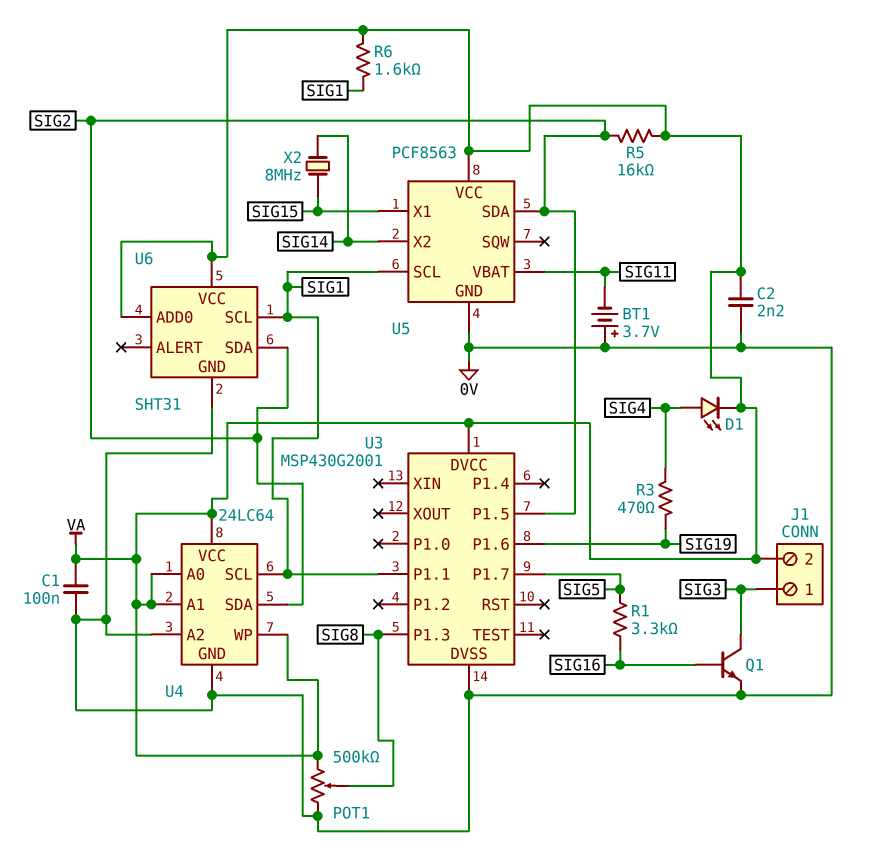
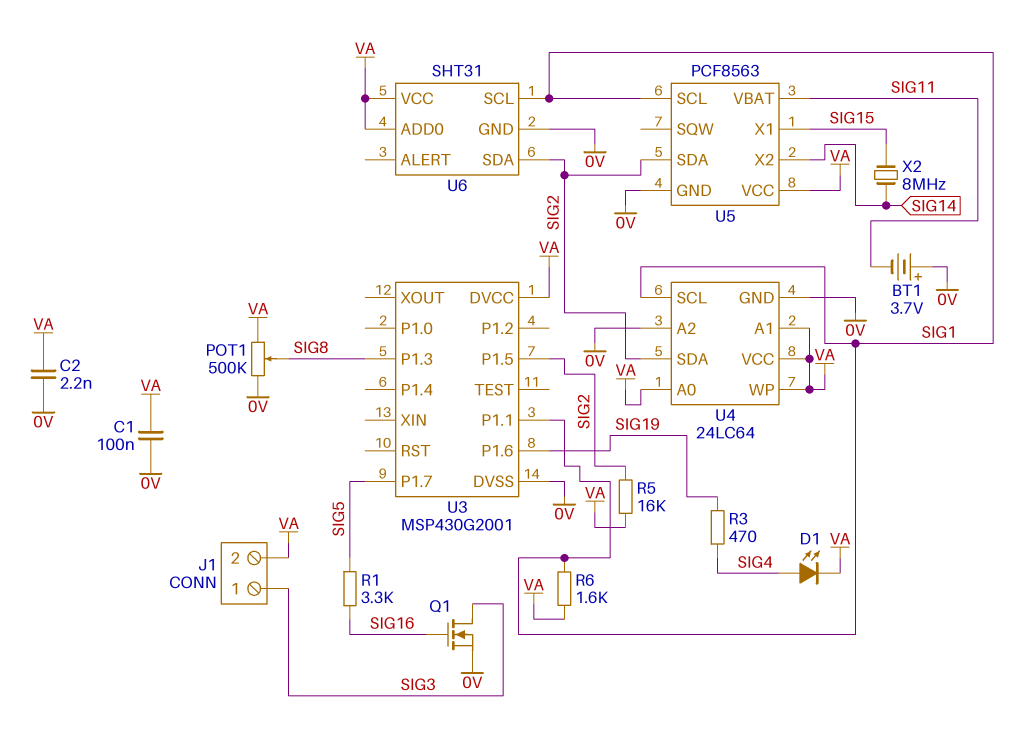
Q1: NPN (B SIG16, C SIG3, E 0V) -> NMOS (G SIG16, D SIG3, S 0V)

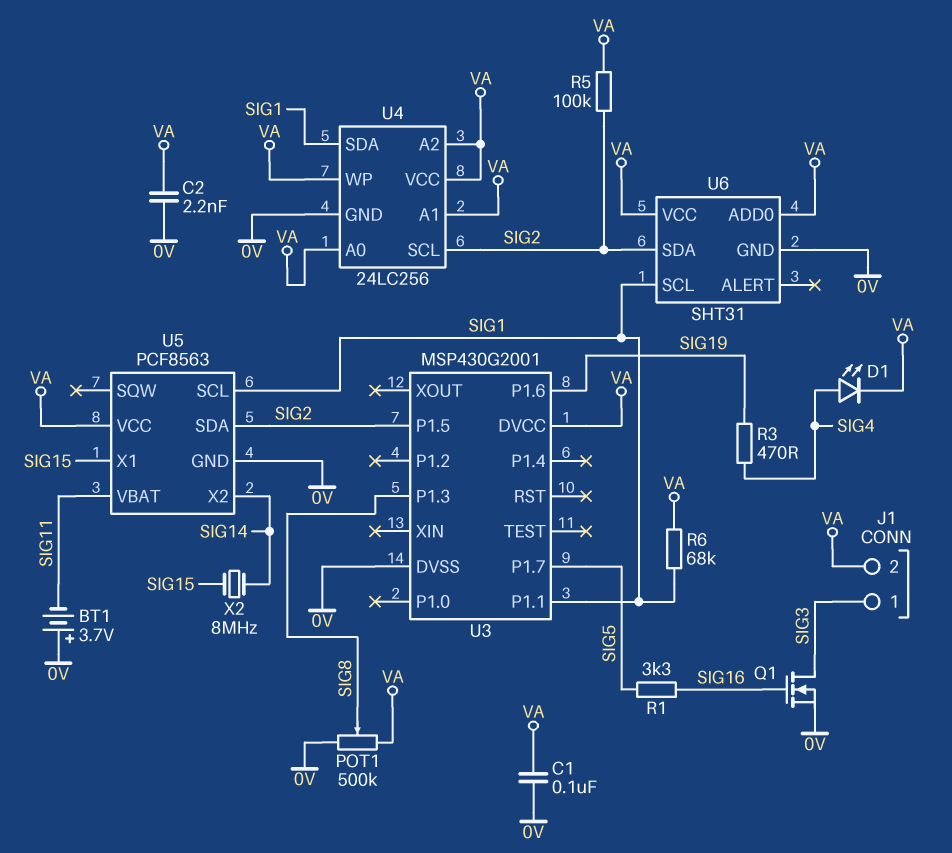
R5: 16k (SIG2, VA) -> 100k (SIG2, VA)
R6: 1.6k (SIG1, VA) -> 68k (SIG1, VA)
U4: 24LC64 -> 24LC256
U4 pin A2: 0V -> VA
U4 pin SCL: SIG1 -> SIG2
U4 pin SDA: SIG2 -> SIG1

